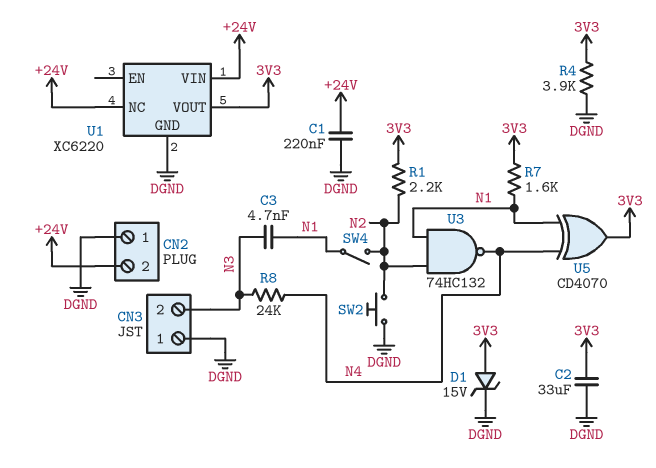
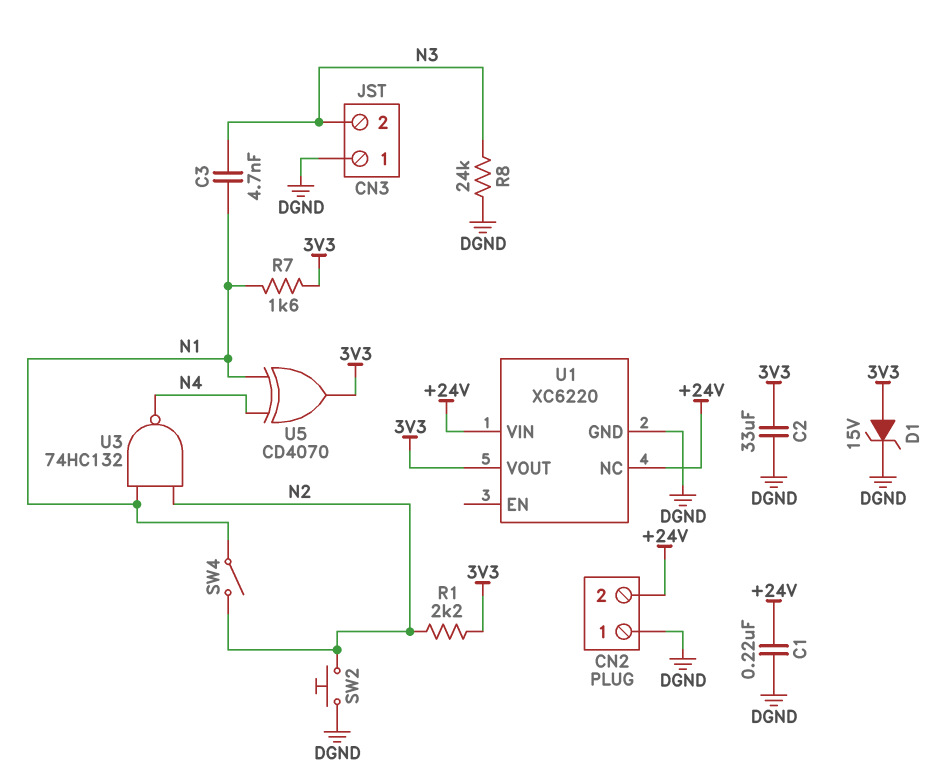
R4: 3.9k (3V3, DGND) -> none
R8: 24k (N3, N4) -> 24k (DGND, N3)

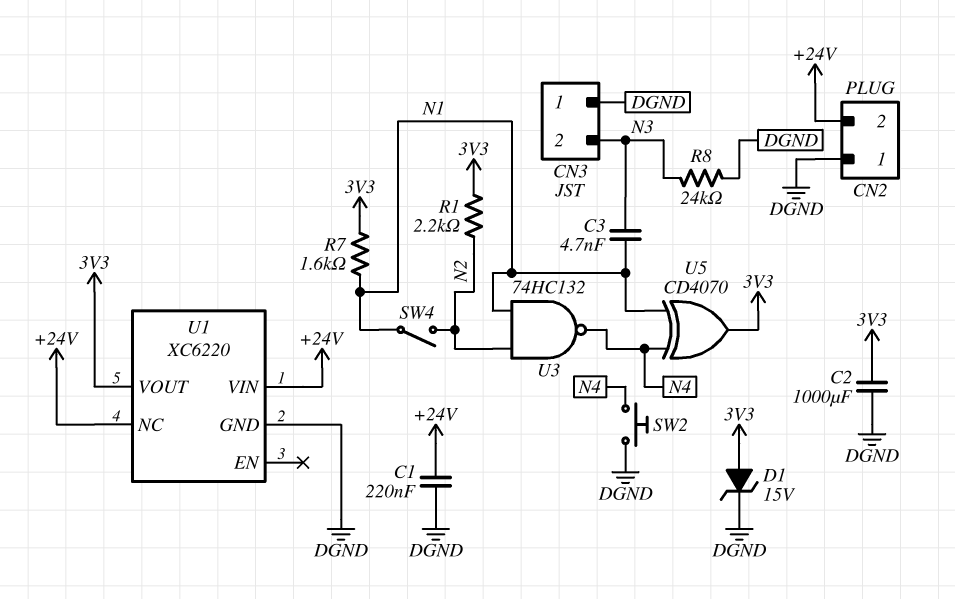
C2: 33uF (3V3, DGND) -> 1000uF (3V3, DGND)
SW2: button (DGND, N2) -> button (DGND, N4)

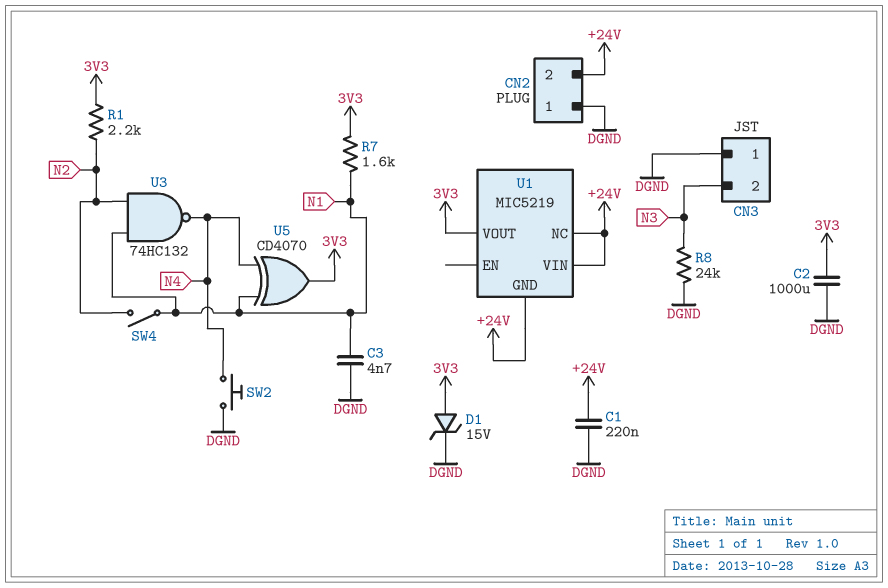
C3: 4.7nF (N1, N3) -> 4.7nF (DGND, N1)
U1: XC6220 -> MIC5219
U1 pin GND: DGND -> +24V

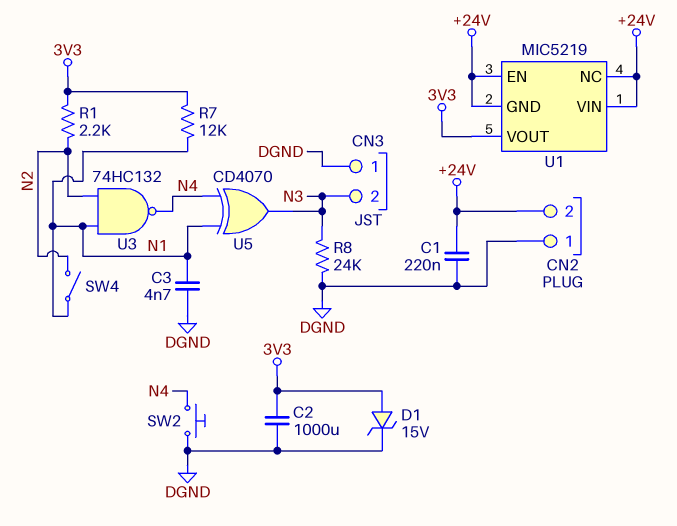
R7: 1.6k (3V3, N1) -> 12k (3V3, N1)
U1 pin EN: none -> +24V
U5: XOR CD4070 (in N1, in N4, out 3V3) -> XOR CD4070 (in N1, in N4, out N3)

